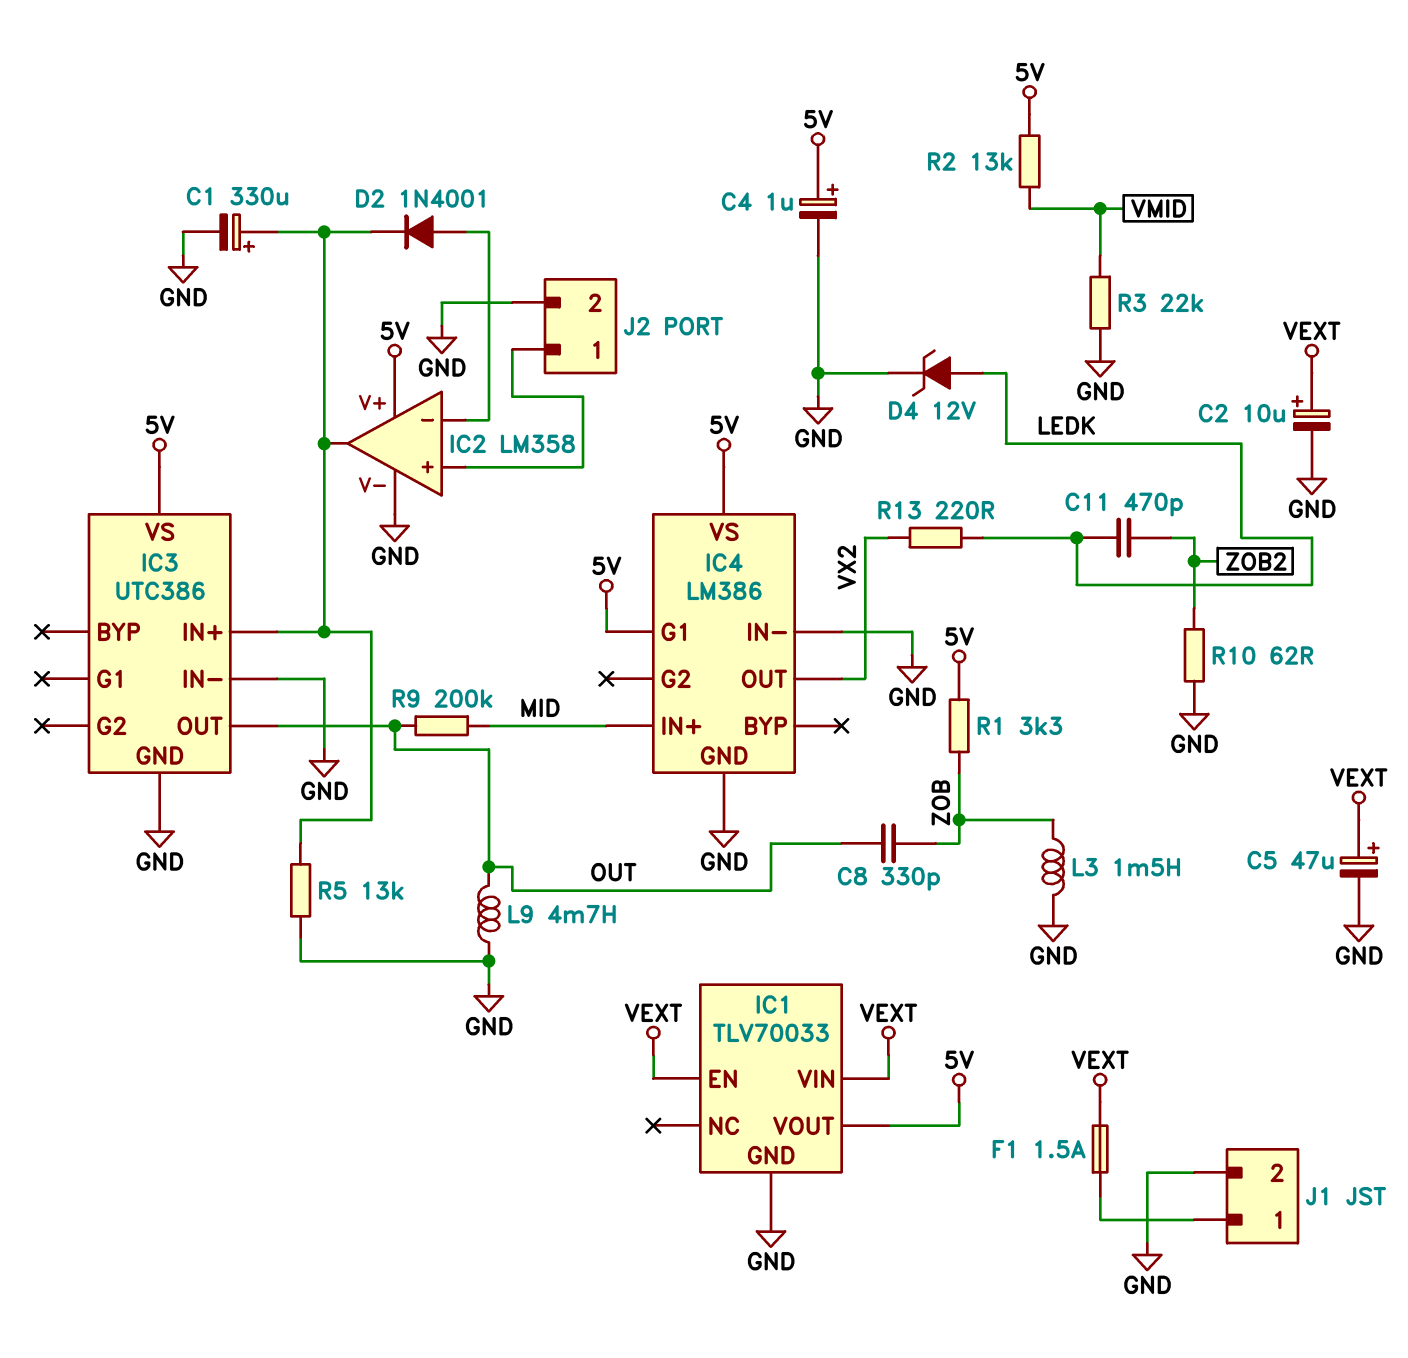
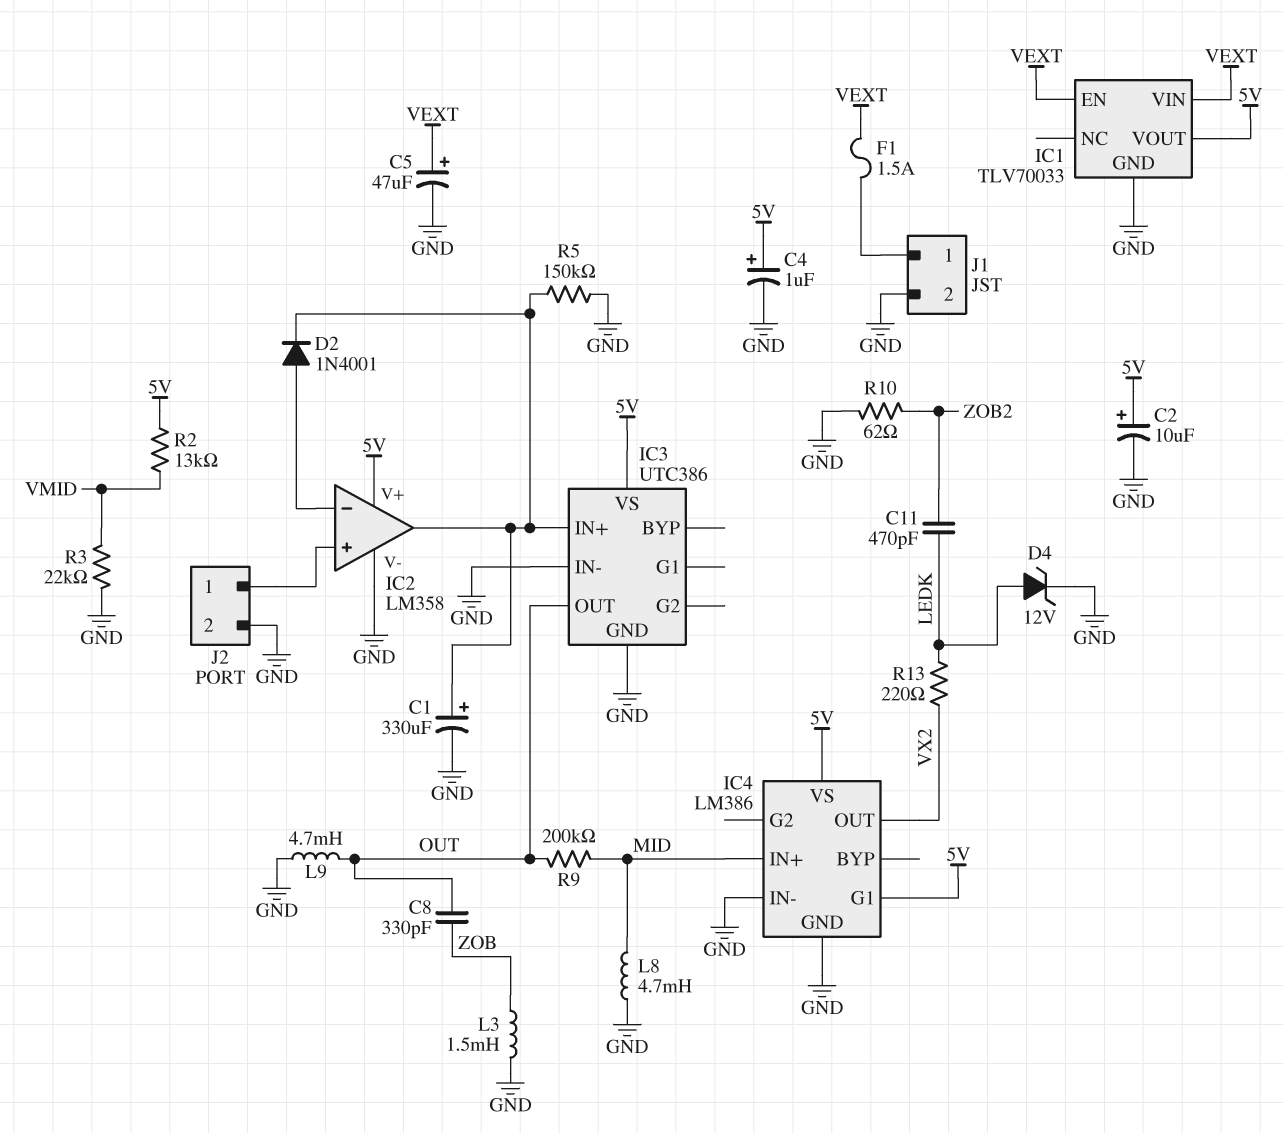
C2: 10uF (plus VEXT, minus GND) -> 10uF (plus 5V, minus GND)
L8: none -> 4.7mH (GND, MID)
R1: 3.3k (5V, ZOB) -> none
R5: 13k (GND, IC2/out) -> 150k (GND, IC2/out)

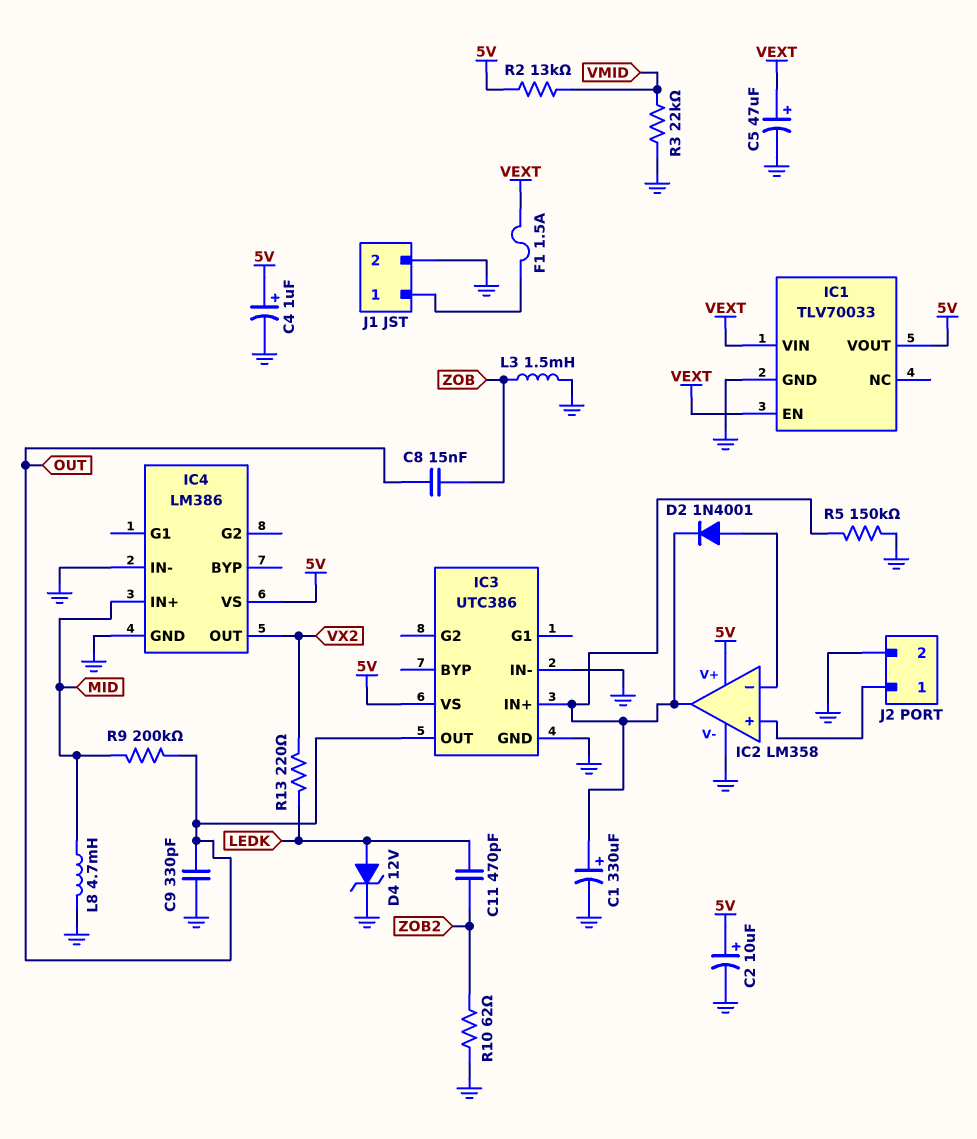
C8: 330pF (OUT, ZOB) -> 15nF (OUT, ZOB)
C9: none -> 330pF (GND, OUT)
IC4 pin G1: 5V -> none
L9: 4.7mH (GND, OUT) -> none

